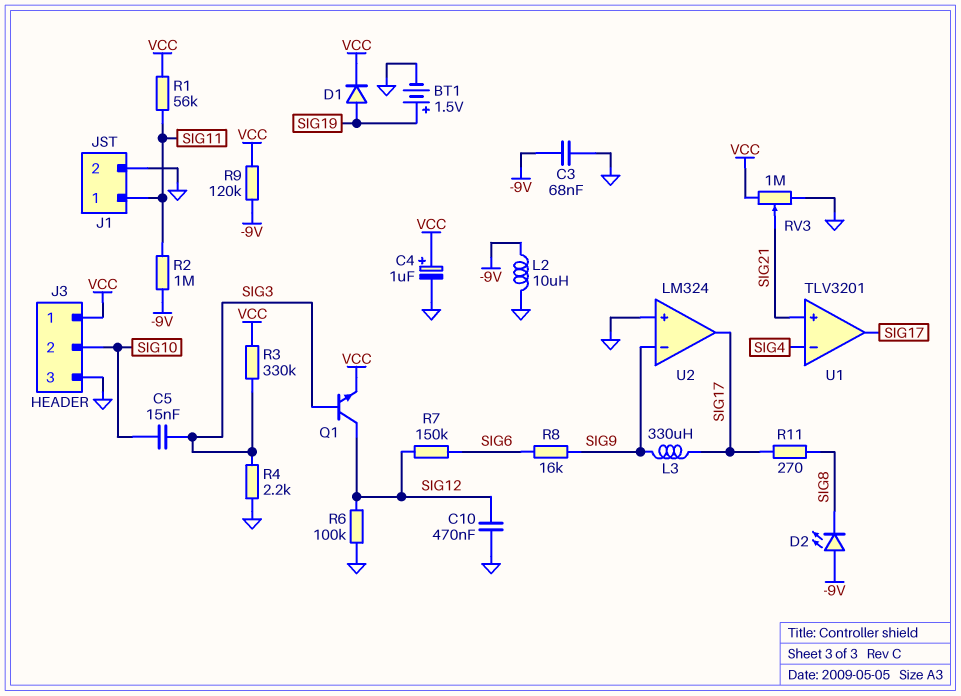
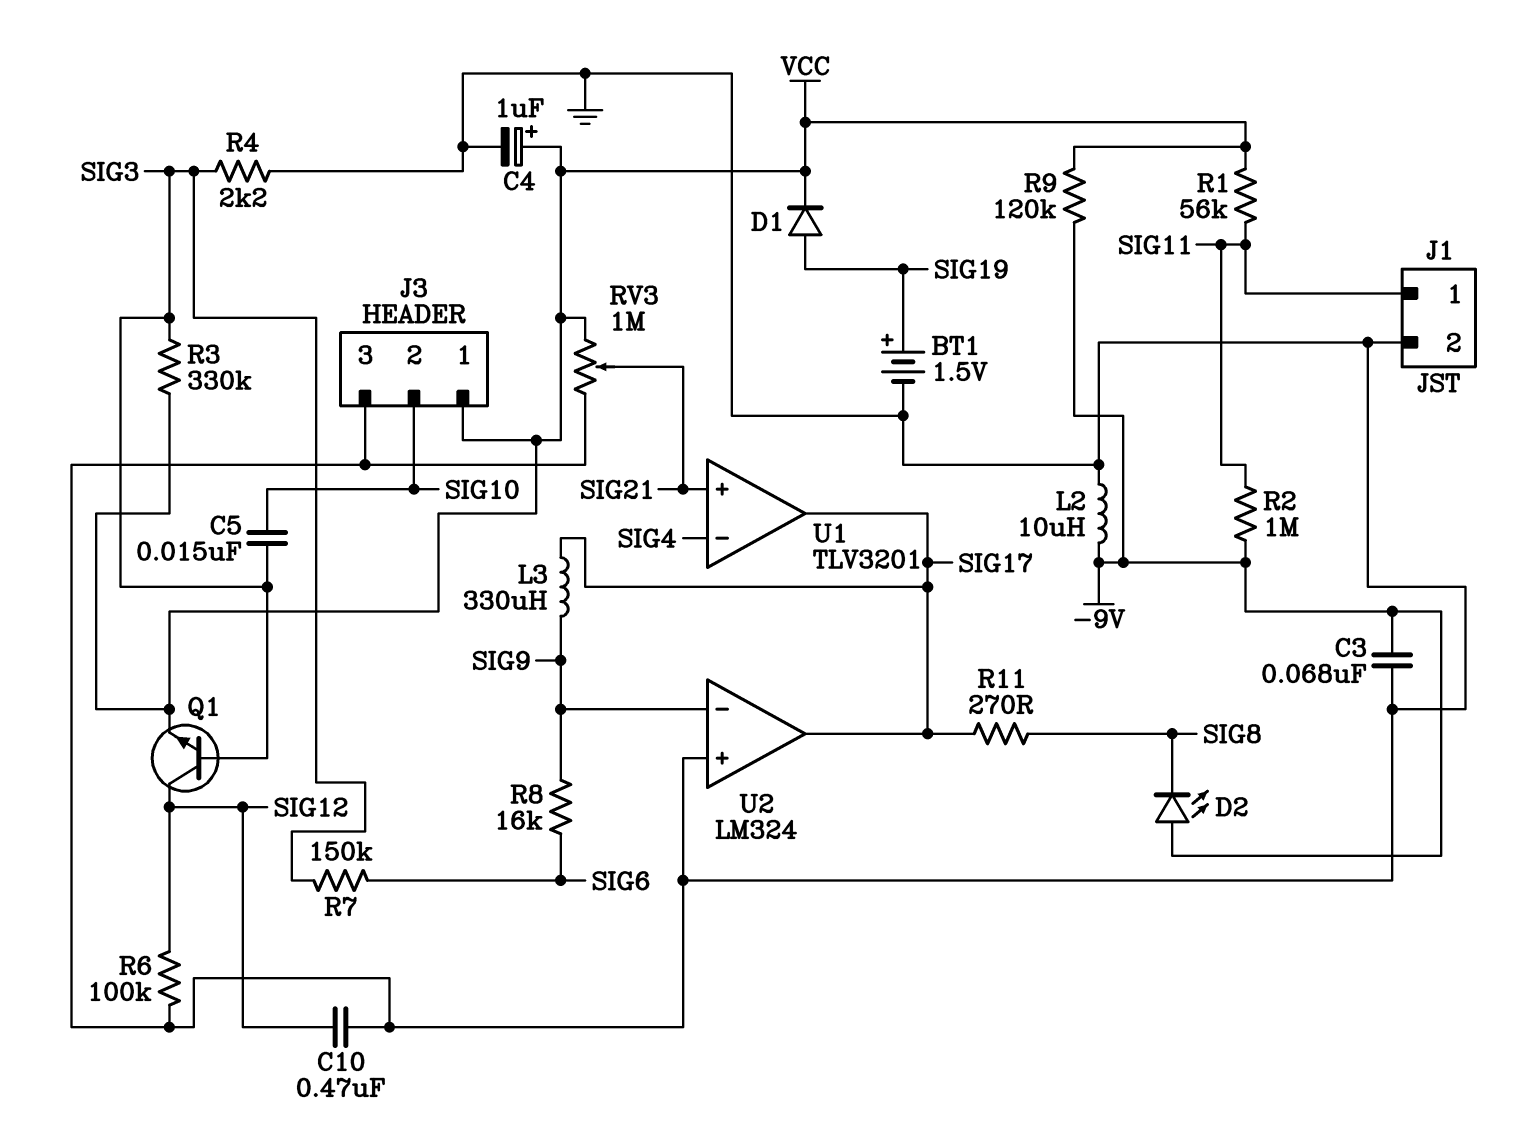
R7: 150k (SIG6, SIG12) -> 150k (SIG3, SIG6)

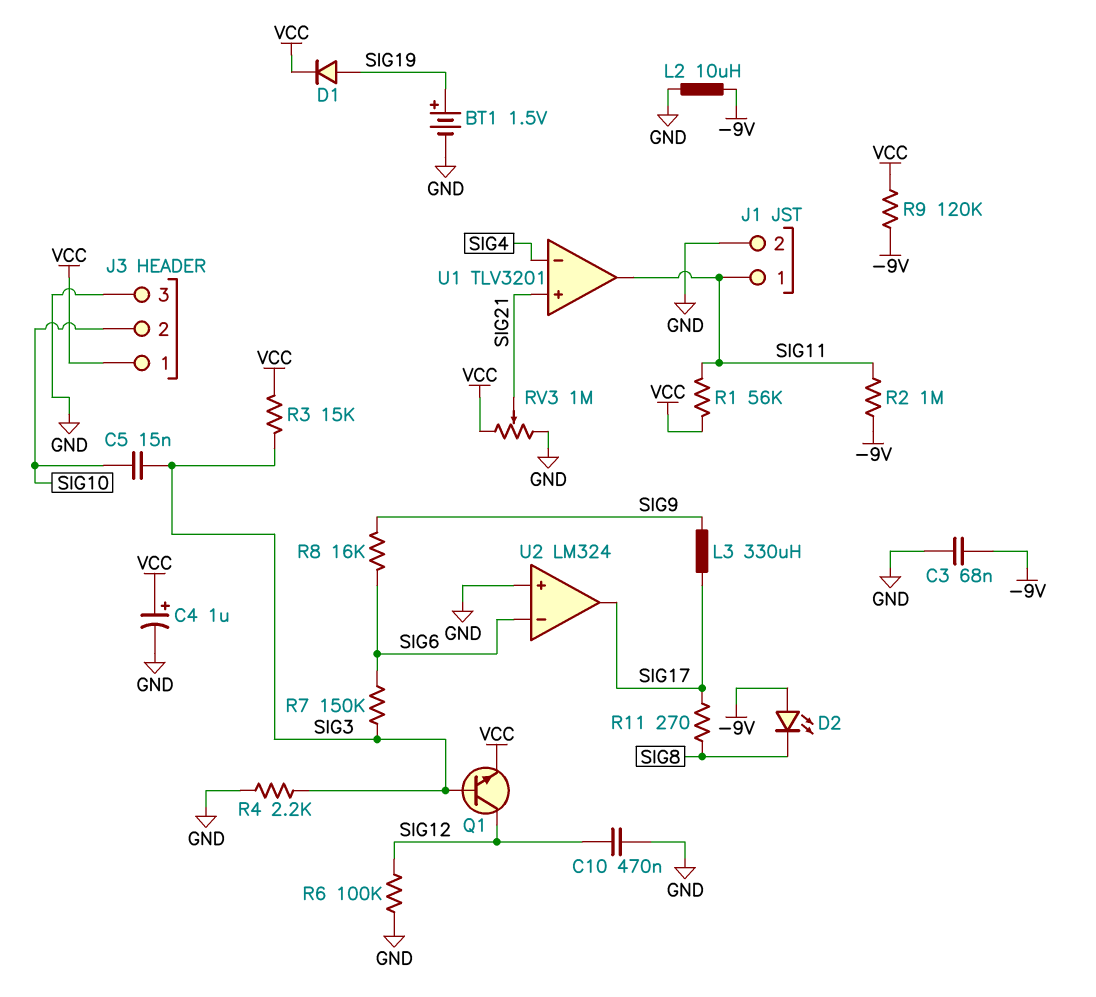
R3: 330k (SIG3, VCC) -> 15k (SIG3, VCC)
U1 pin out: SIG17 -> SIG11
U2 pin in-: SIG9 -> SIG6

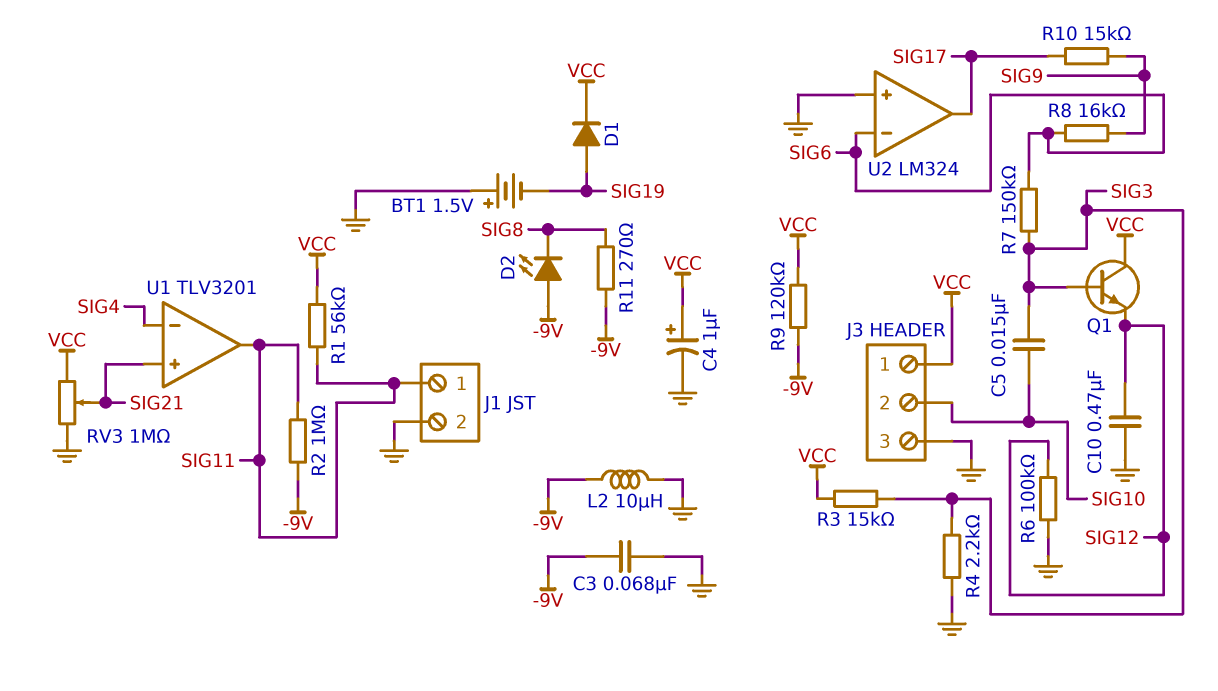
BT1: 1.5V (plus SIG19, minus GND) -> 1.5V (plus GND, minus SIG19)
L3: 330uH (SIG9, SIG17) -> none
Q1: NPN (B SIG3, C SIG12, E VCC) -> NPN (B SIG3, C VCC, E SIG12)
R10: none -> 15k (SIG9, SIG17)
R11: 270 (SIG8, SIG17) -> 270 (-9V, SIG8)

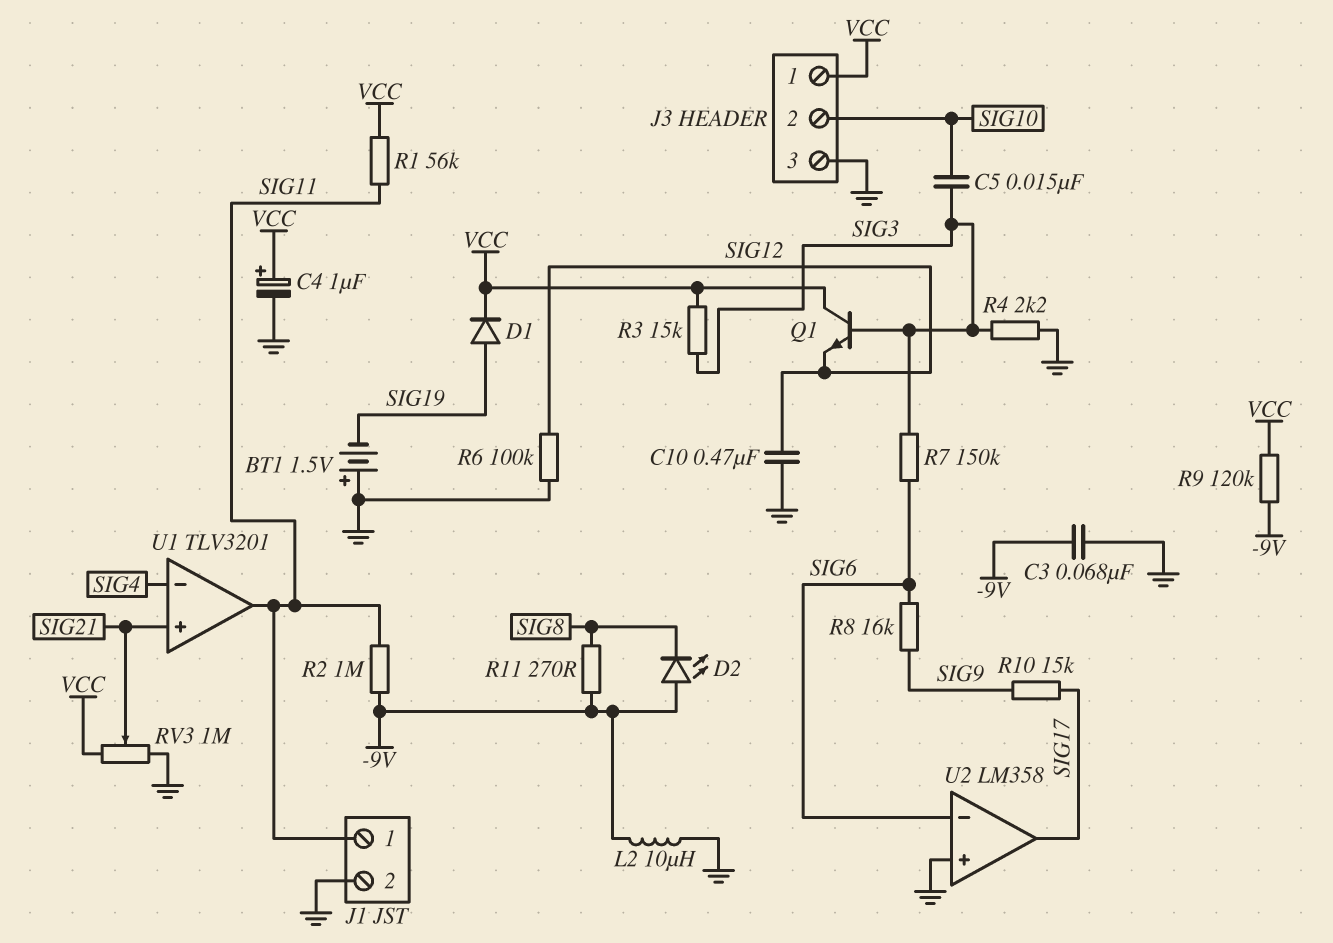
U2: LM324 -> LM358

